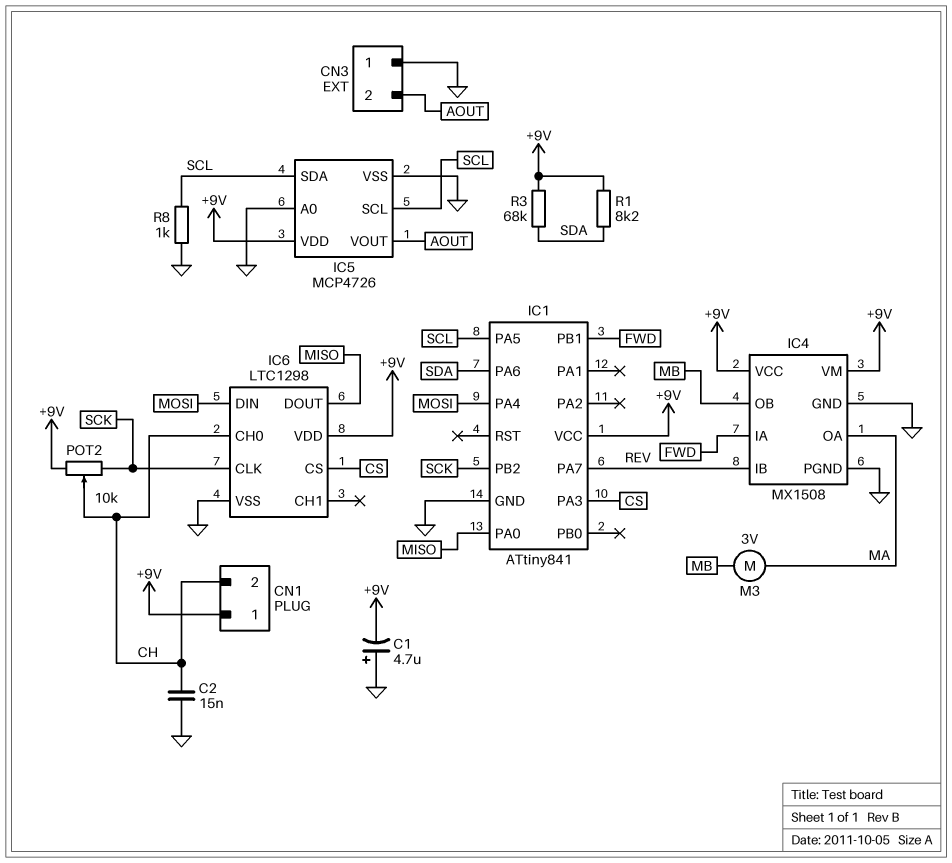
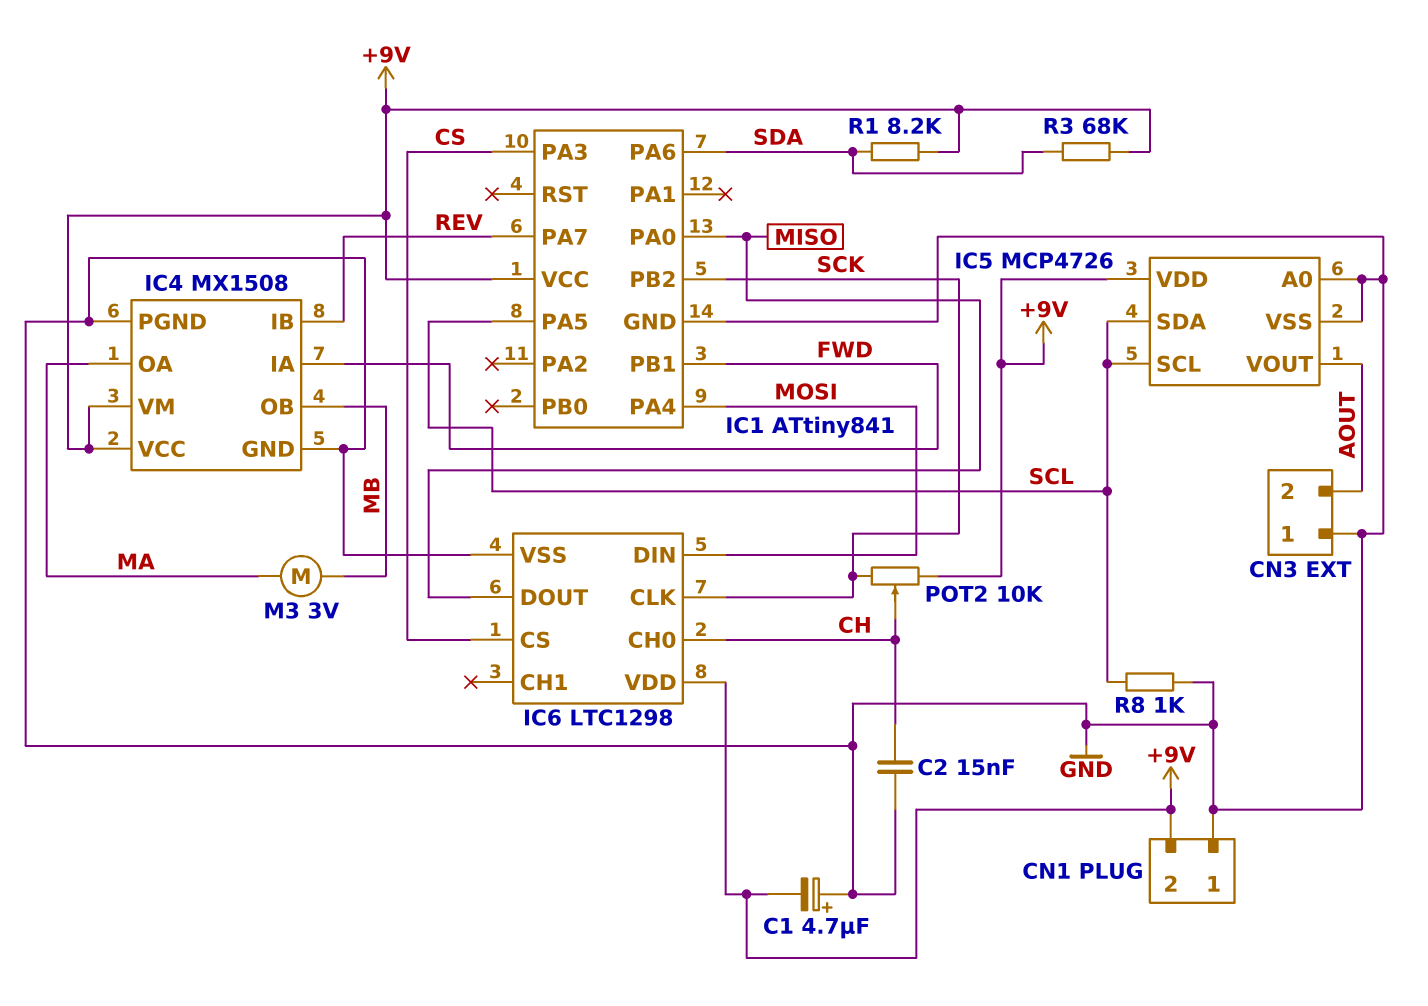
CN1 pin 1: +9V -> GND
CN1 pin 2: CH -> +9V

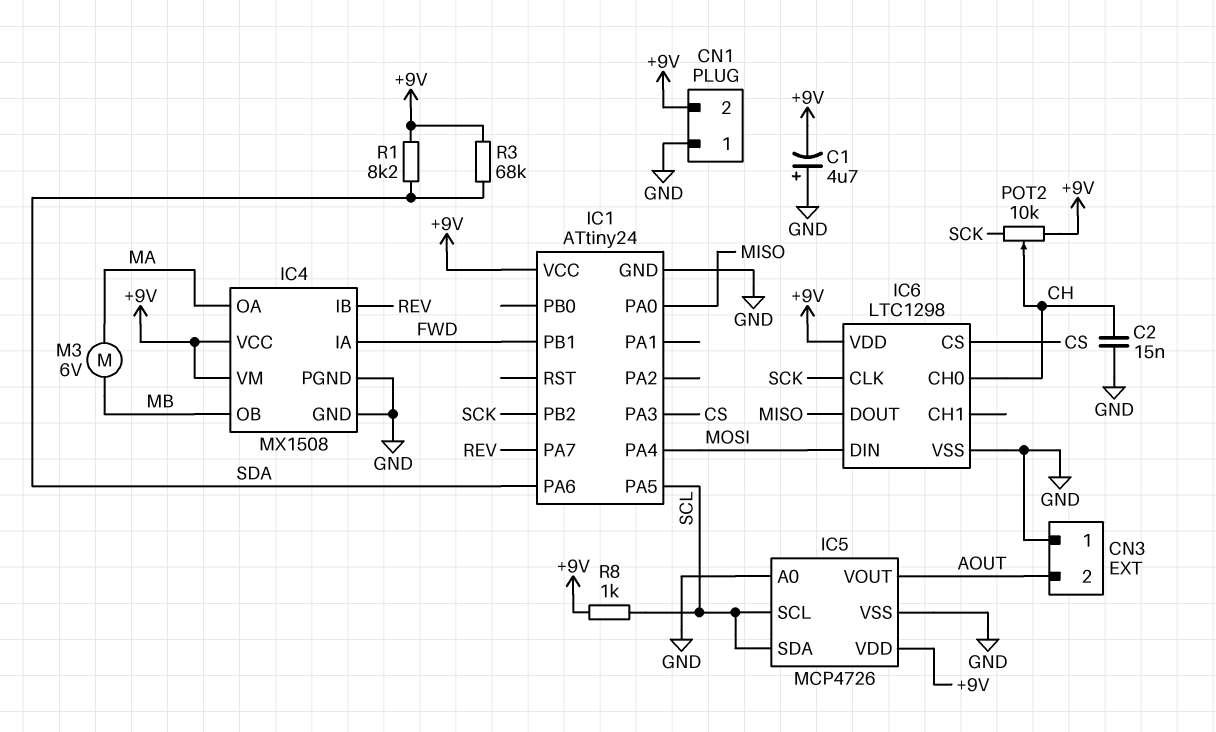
IC1: ATtiny841 -> ATtiny24
M3: motor 3V (MA, MB) -> motor 6V (MA, MB)
R8: 1k (GND, SCL) -> 1k (+9V, SCL)

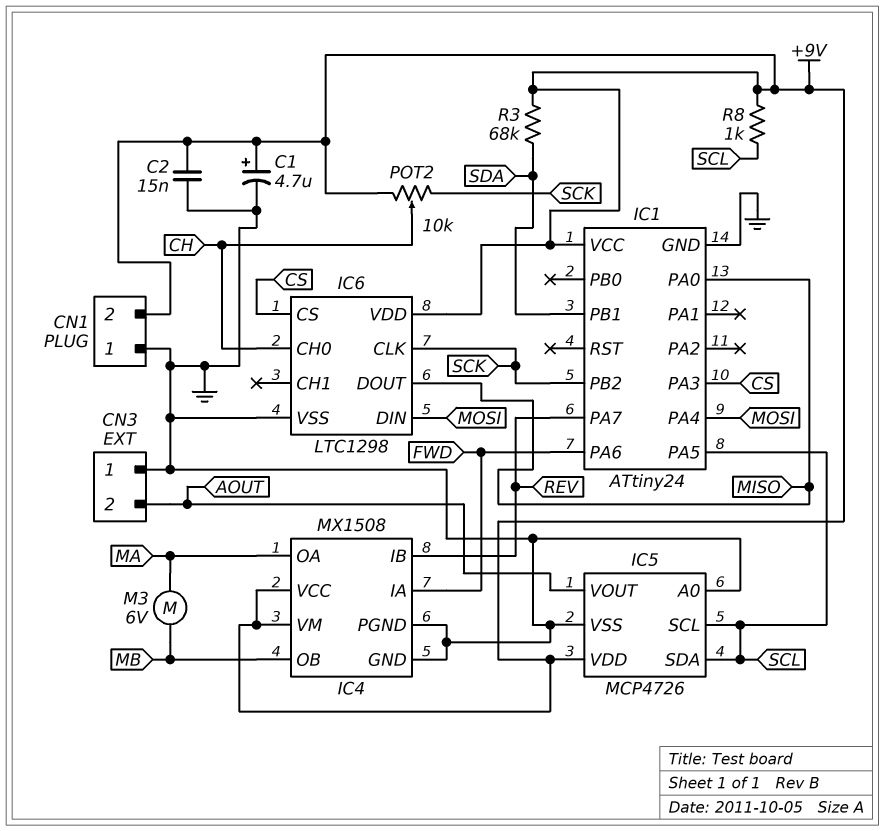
C1: 4.7uF (plus GND, minus +9V) -> 4.7uF (plus +9V, minus GND)
C2: 15nF (CH, GND) -> 15nF (+9V, GND)
IC1 pin PA6: SDA -> FWD
IC1 pin PB1: FWD -> SDA
R1: 8.2k (+9V, SDA) -> none

